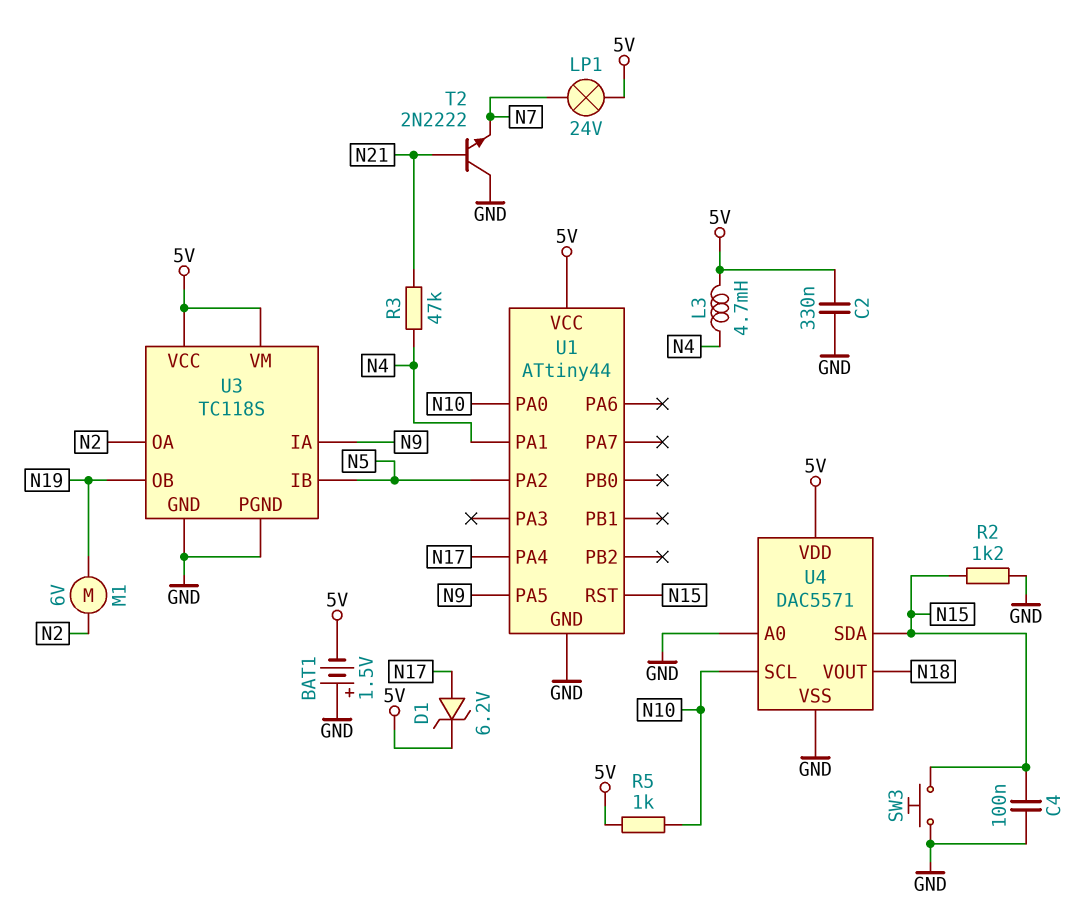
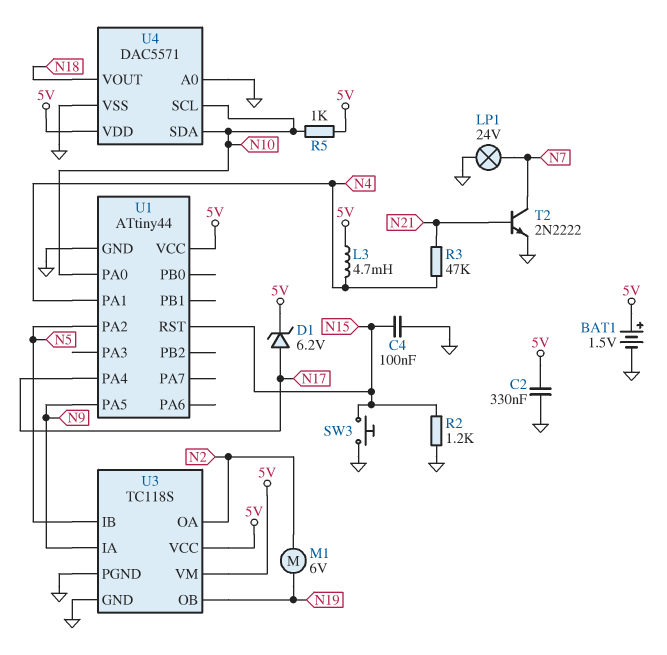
BAT1: 1.5V (plus GND, minus 5V) -> 1.5V (plus 5V, minus GND)
LP1: lamp 24V (5V, N7) -> lamp 24V (GND, N7)
T2: NPN 2N2222 (B N21, C GND, E N7) -> NPN 2N2222 (B N21, C N7, E GND)
U4 pin SDA: N15 -> N10

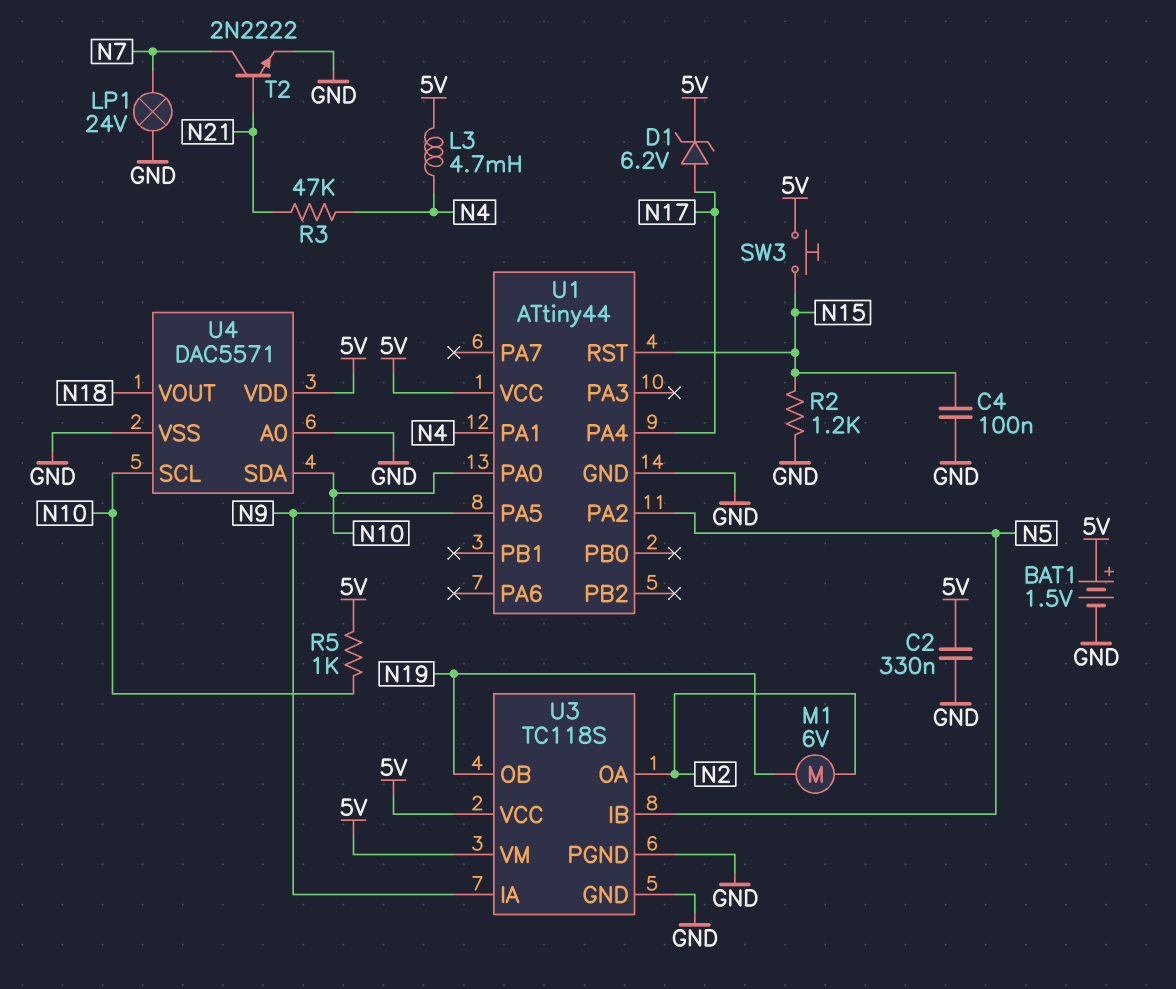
SW3: button (GND, N15) -> button (5V, N15)

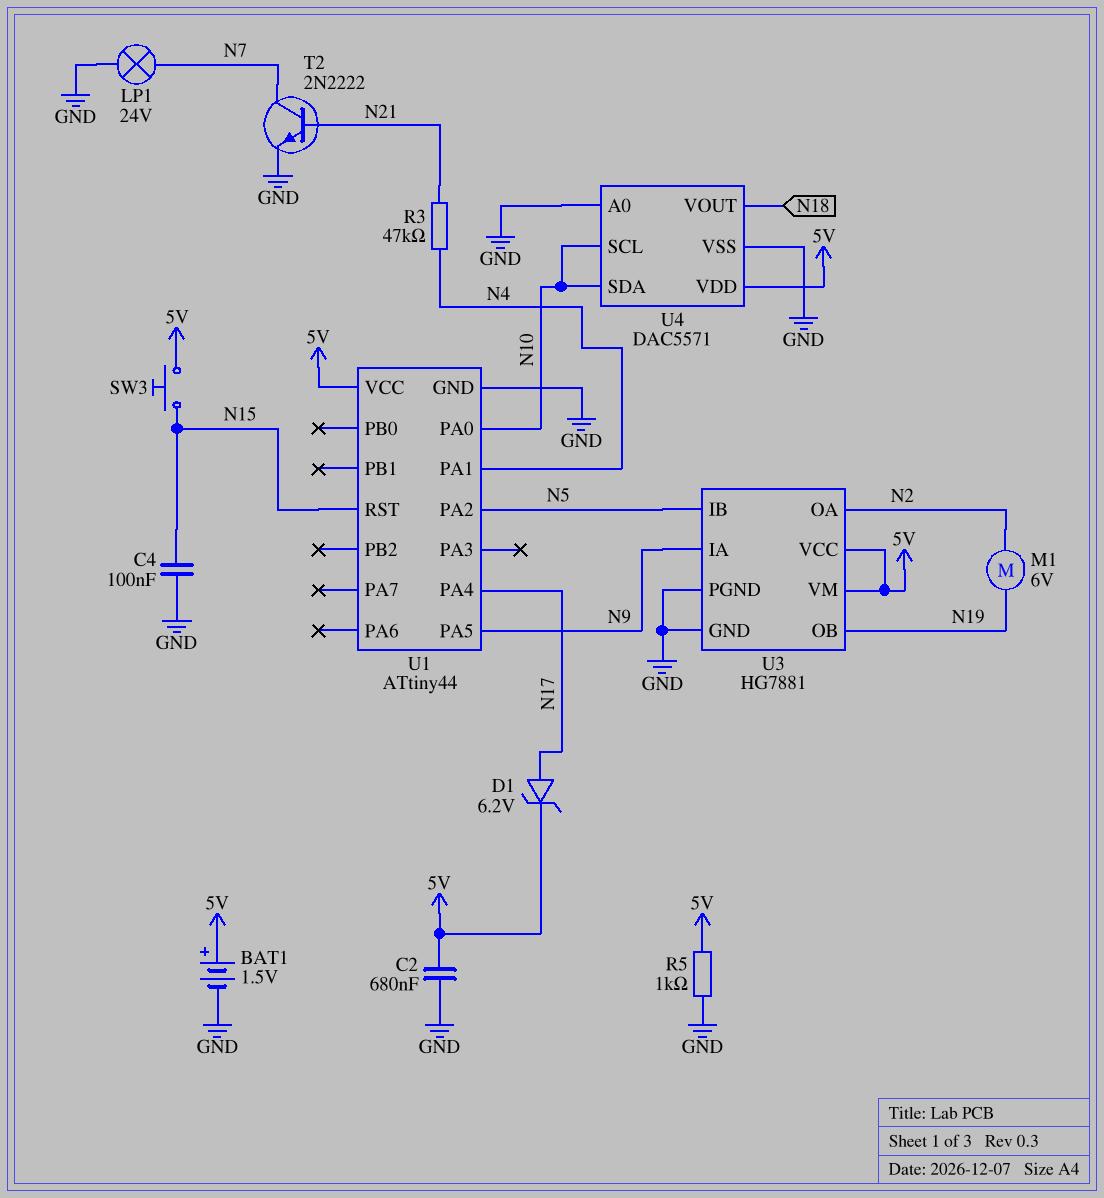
C2: 330nF (5V, GND) -> 680nF (5V, GND)
L3: 4.7mH (5V, N4) -> none
R2: 1.2k (GND, N15) -> none
R5: 1k (5V, N10) -> 1k (5V, GND)
U3: TC118S -> HG7881

